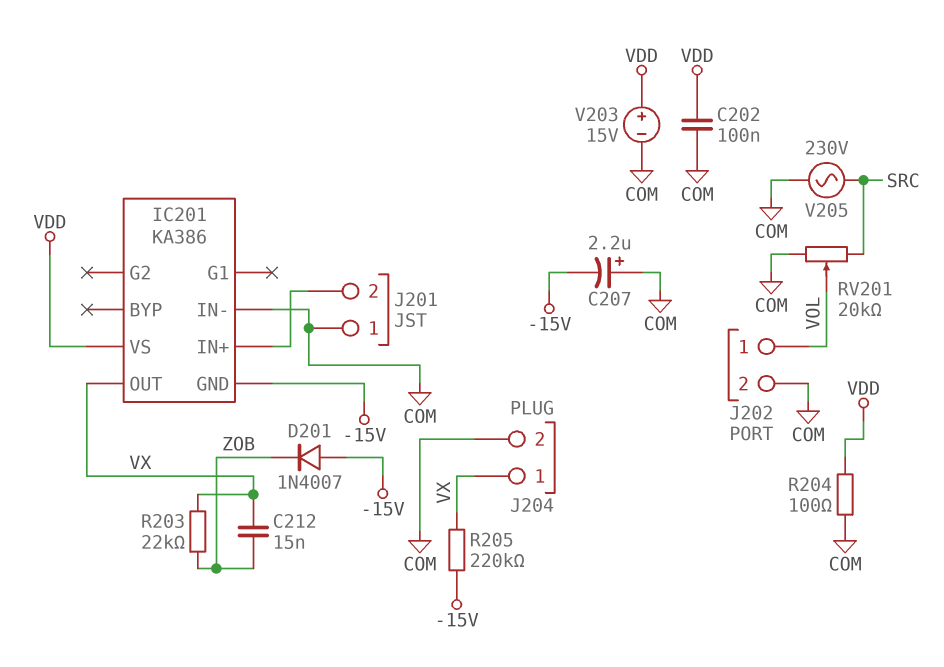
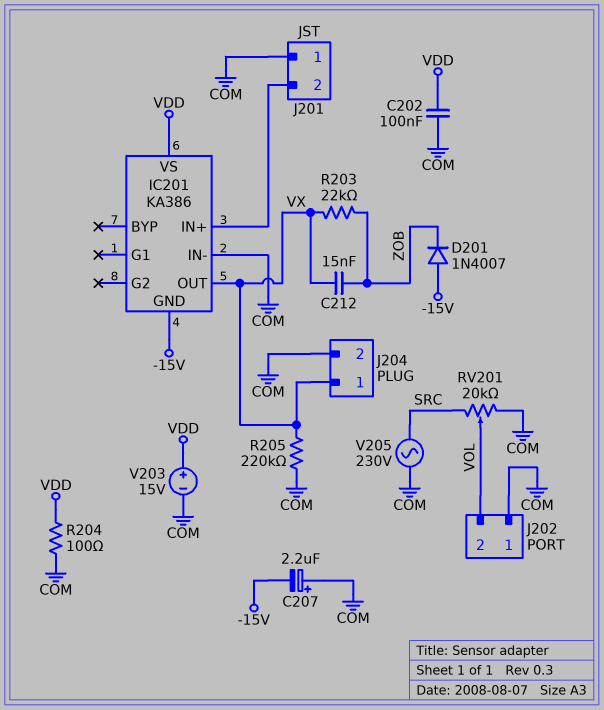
J202 pin 1: VOL -> COM
J202 pin 2: COM -> VOL
R205: 220k (-15V, VX) -> 220k (COM, VX)

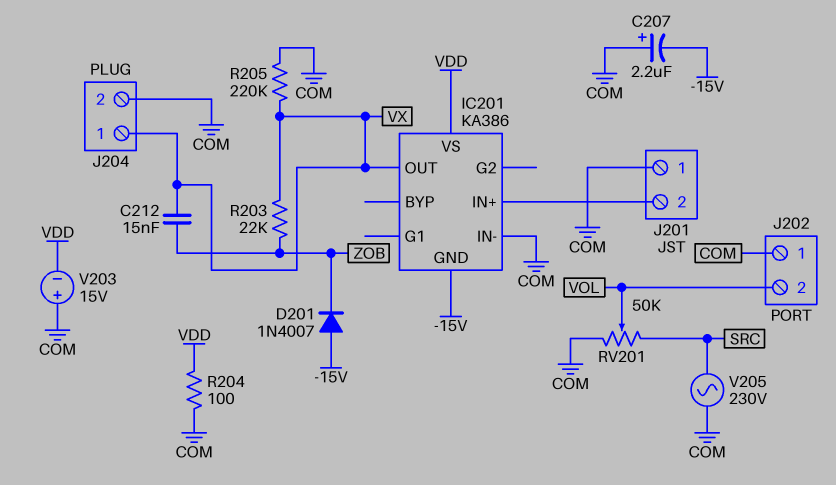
C202: 100nF (COM, VDD) -> none
RV201: 20k (COM, SRC, wiper VOL) -> 50k (COM, SRC, wiper VOL)
V203: 15V (plus VDD, minus COM) -> 15V (plus COM, minus VDD)

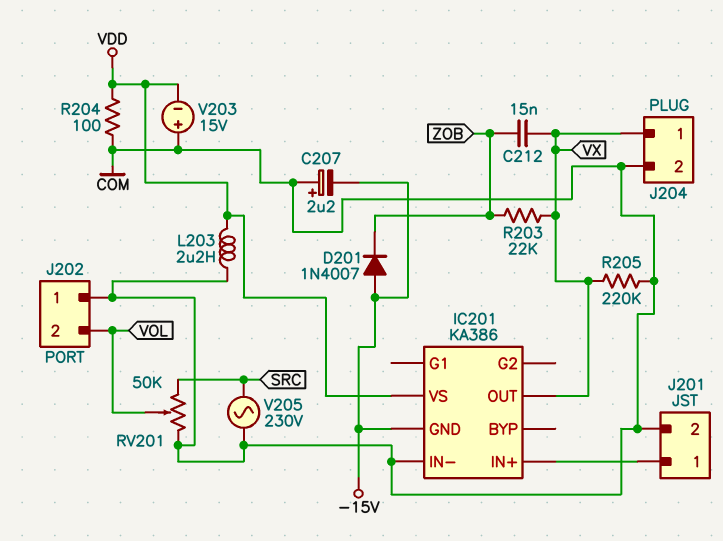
J201 pin 1: COM -> IC201/IN+
J201 pin 2: IC201/IN+ -> COM
L203: none -> 2.2uH (COM, VDD)

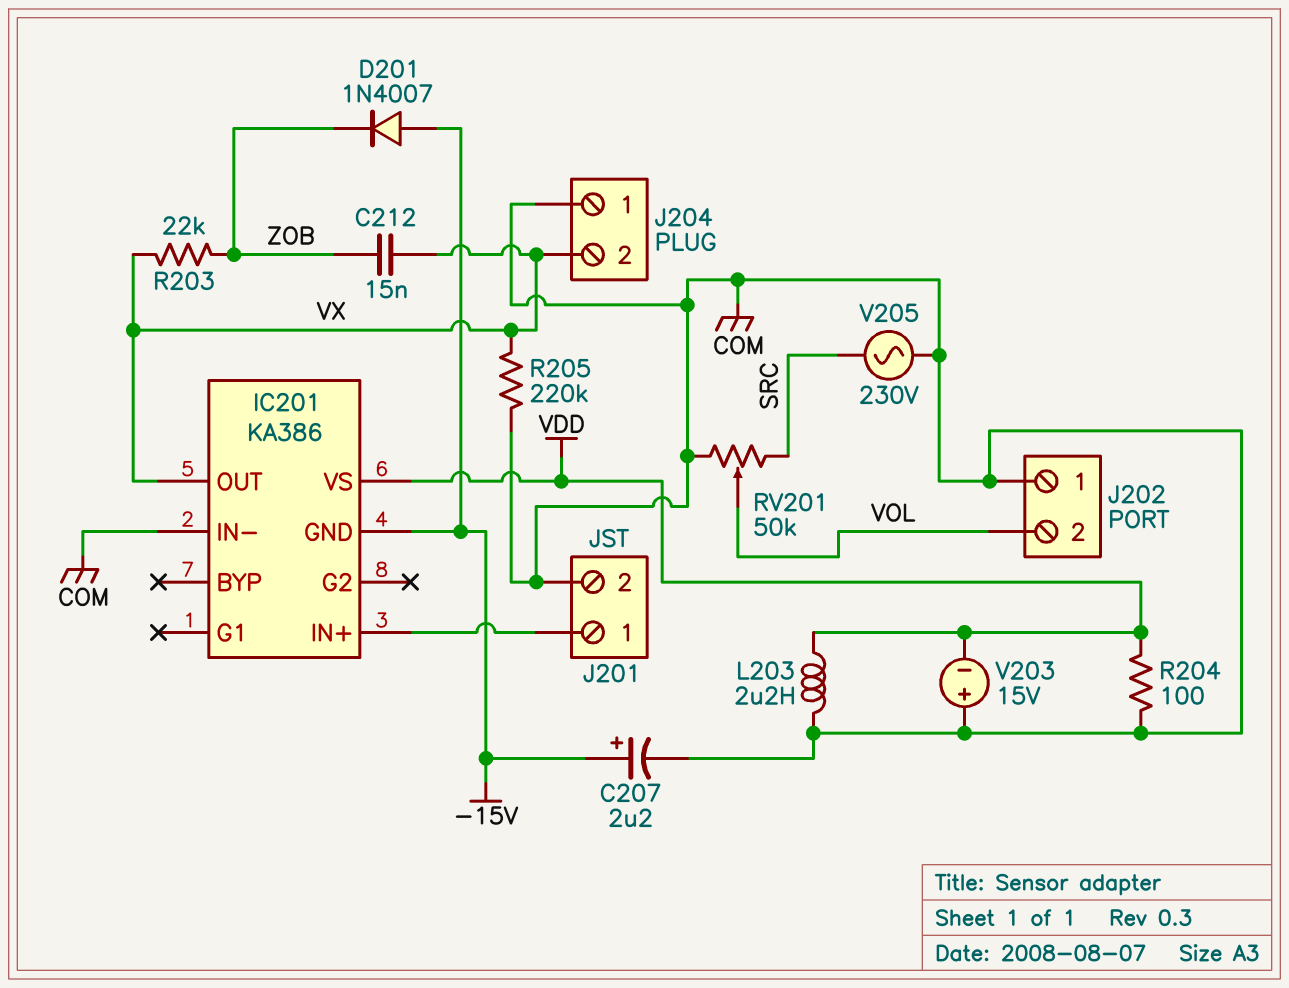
C207: 2.2uF (plus COM, minus -15V) -> 2.2uF (plus -15V, minus COM)
J204 pin 1: VX -> COM
J204 pin 2: COM -> VX

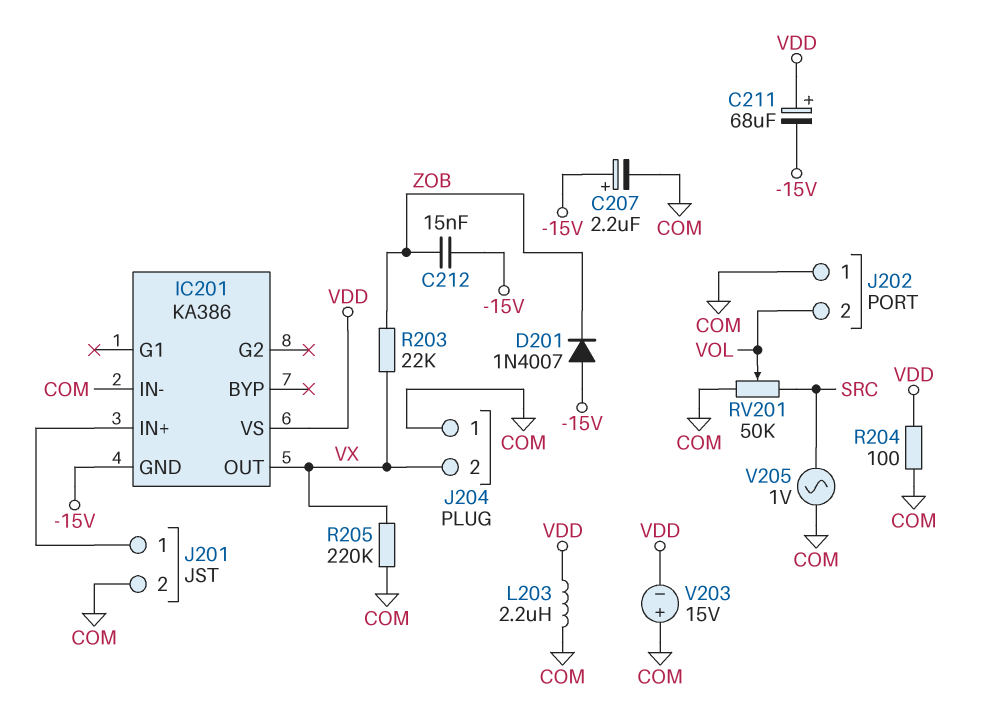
C211: none -> 68uF (plus VDD, minus -15V)
C212: 15nF (VX, ZOB) -> 15nF (-15V, ZOB)
V205: AC 230V (COM, SRC) -> AC 1V (COM, SRC)

